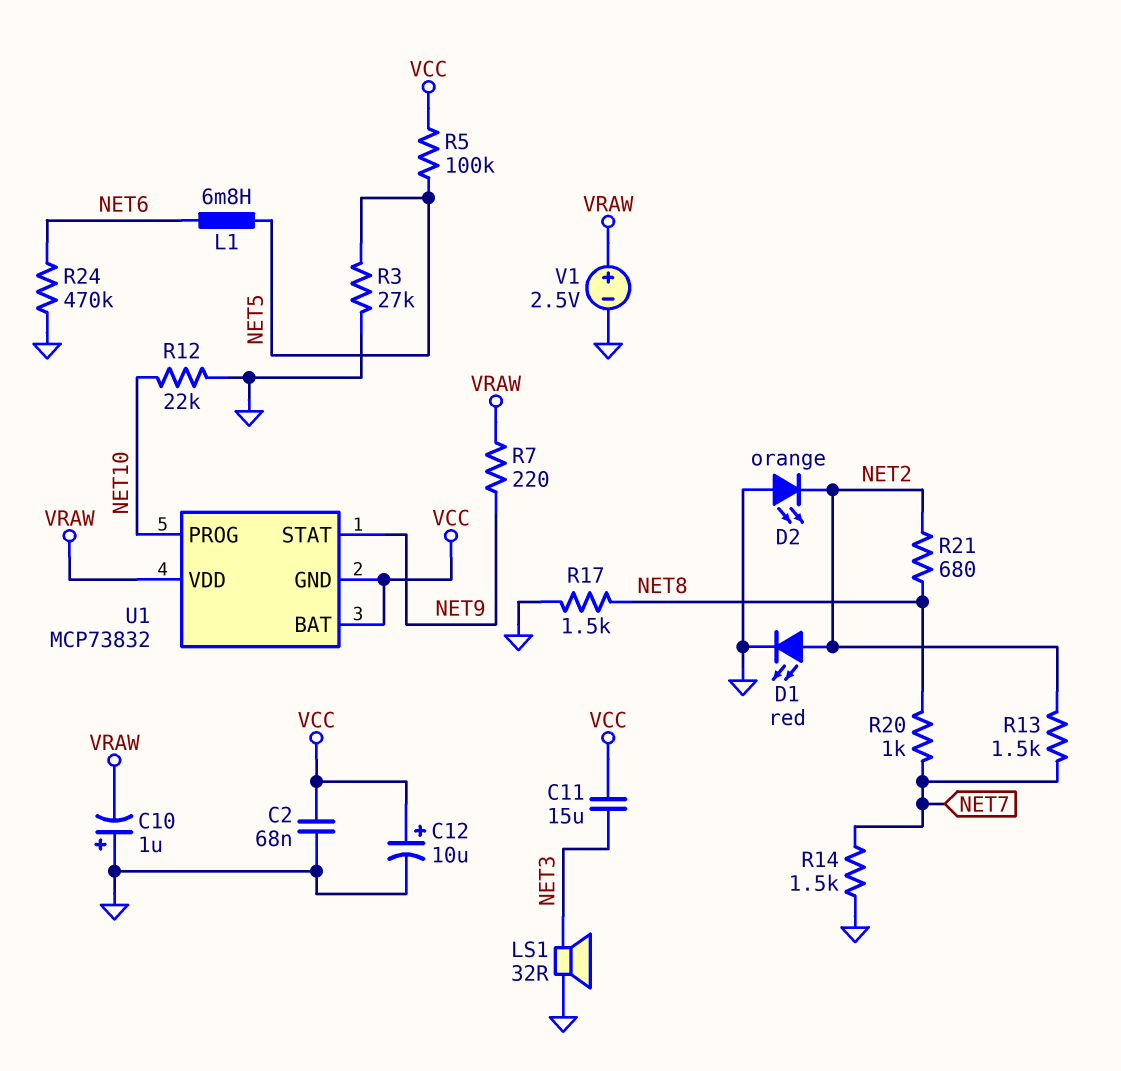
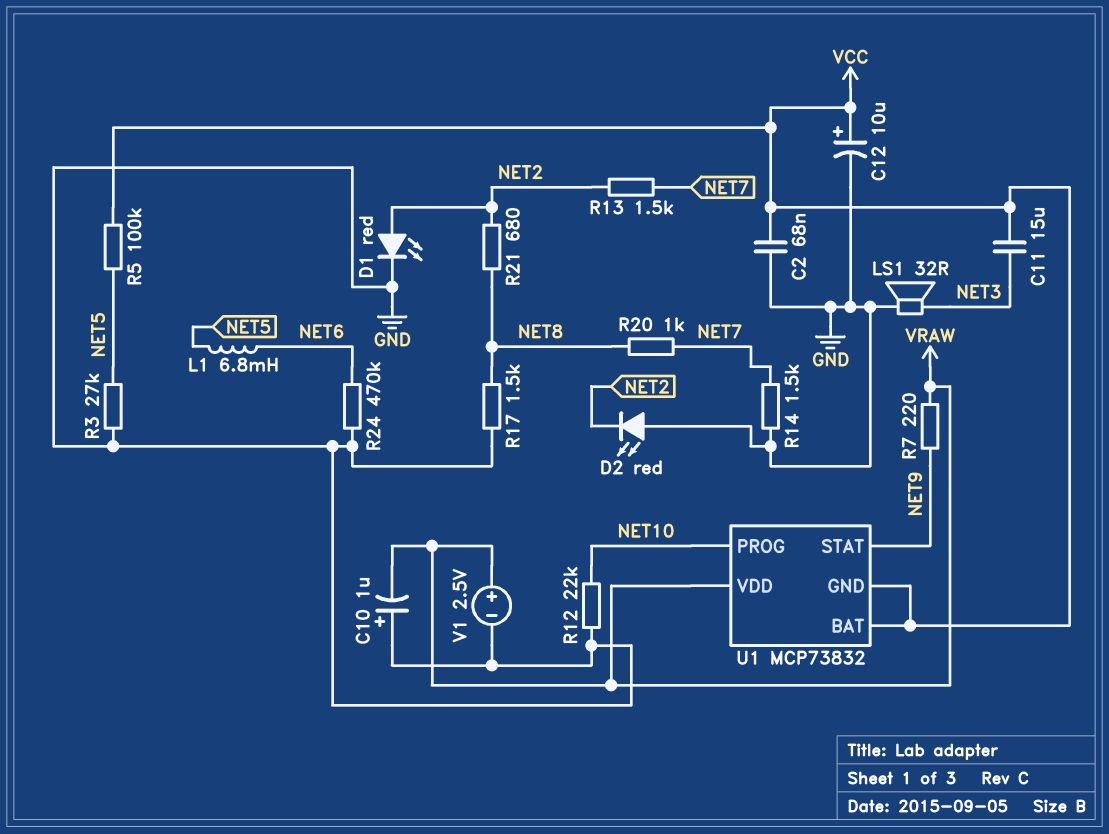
D2: LED orange (A GND, K NET2) -> LED red (A GND, K NET2)

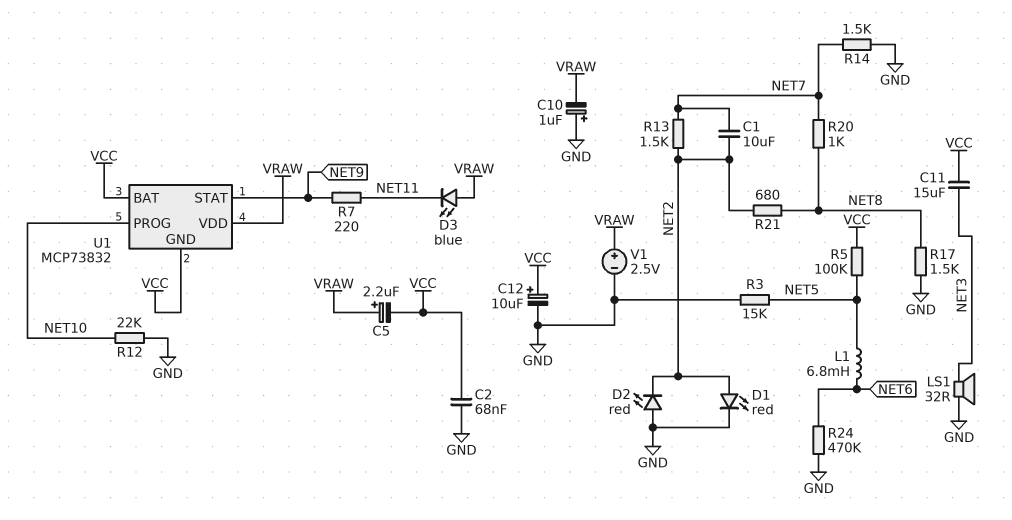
C1: none -> 10uF (NET2, NET7)
C5: none -> 2.2uF (plus VRAW, minus VCC)
D3: none -> LED blue (A VRAW, K NET11)
R3: 27k (GND, NET5) -> 15k (GND, NET5)
R7: 220 (NET9, VRAW) -> 220 (NET9, NET11)

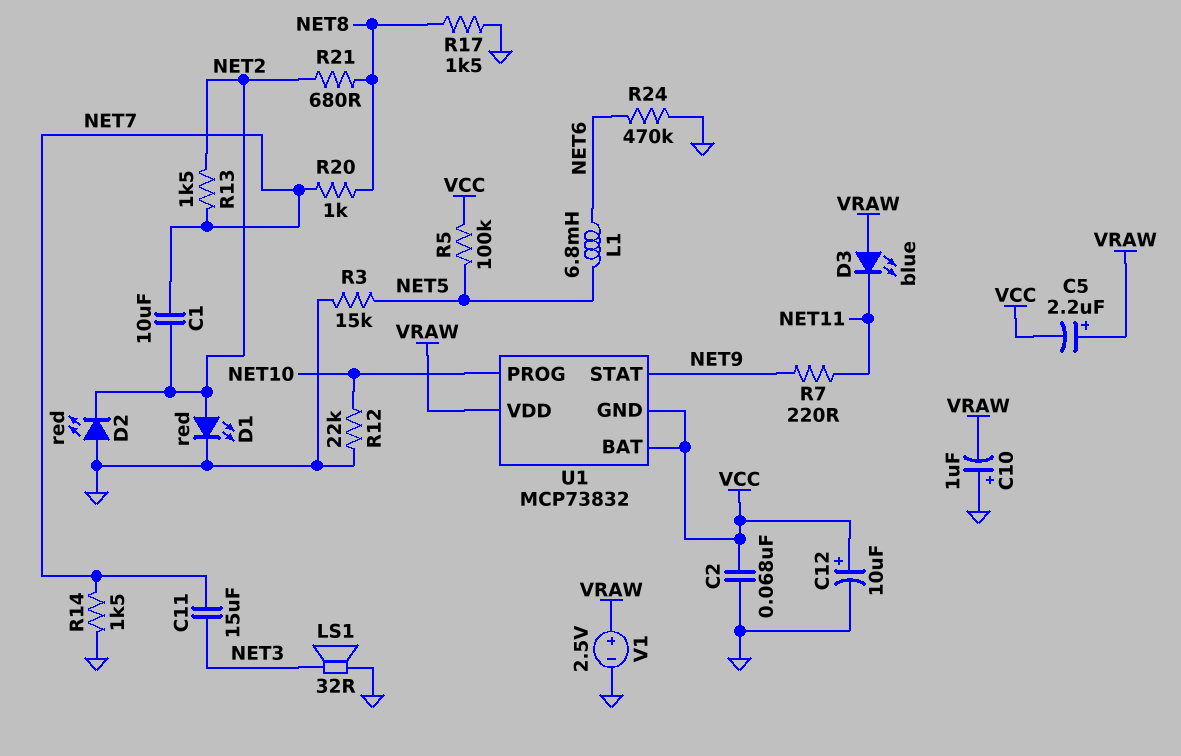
C11: 15uF (NET3, VCC) -> 15uF (NET3, NET7)

